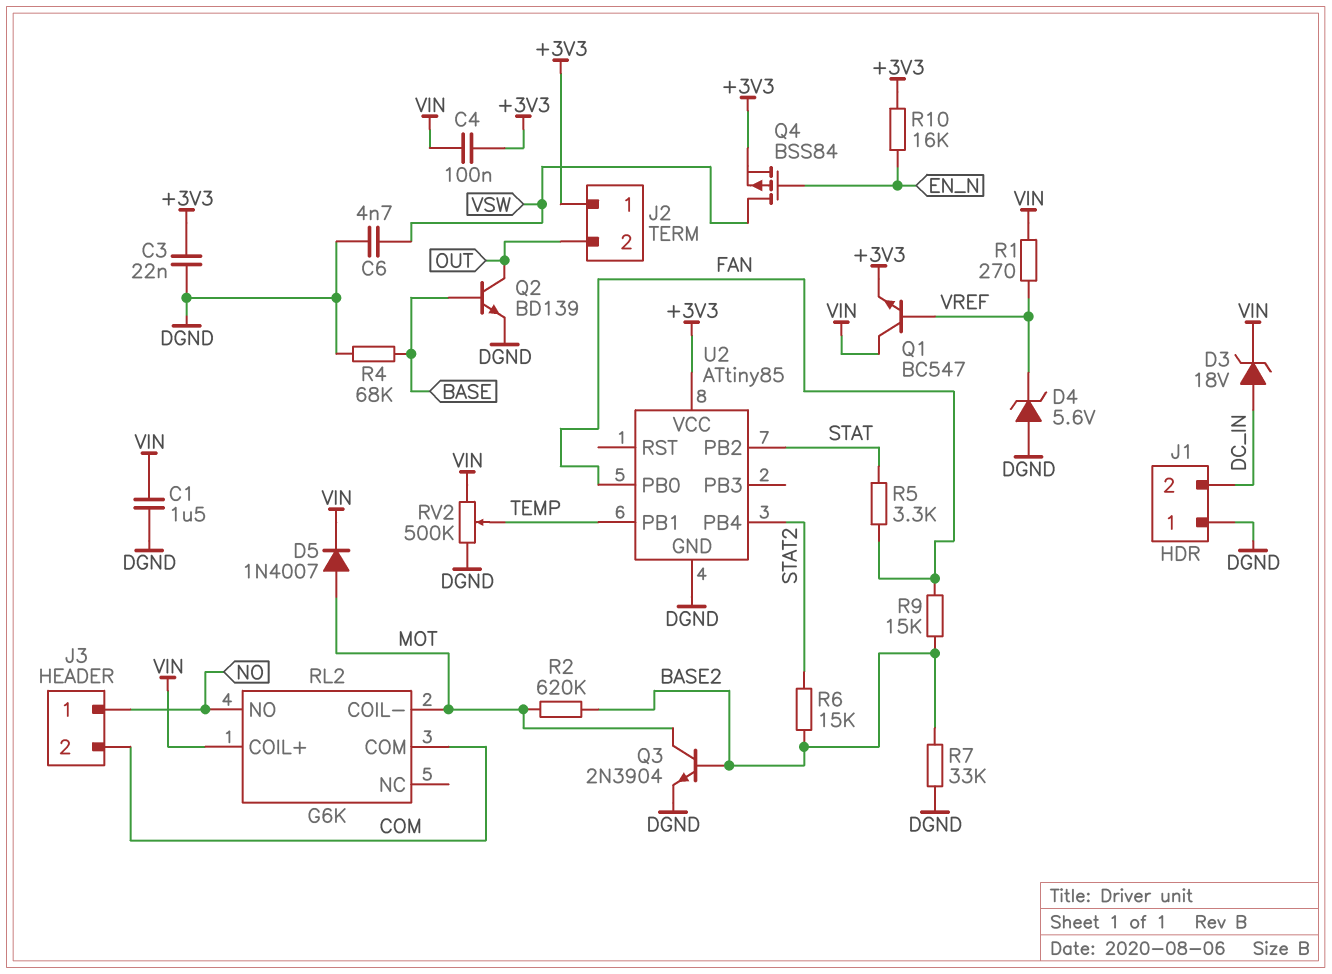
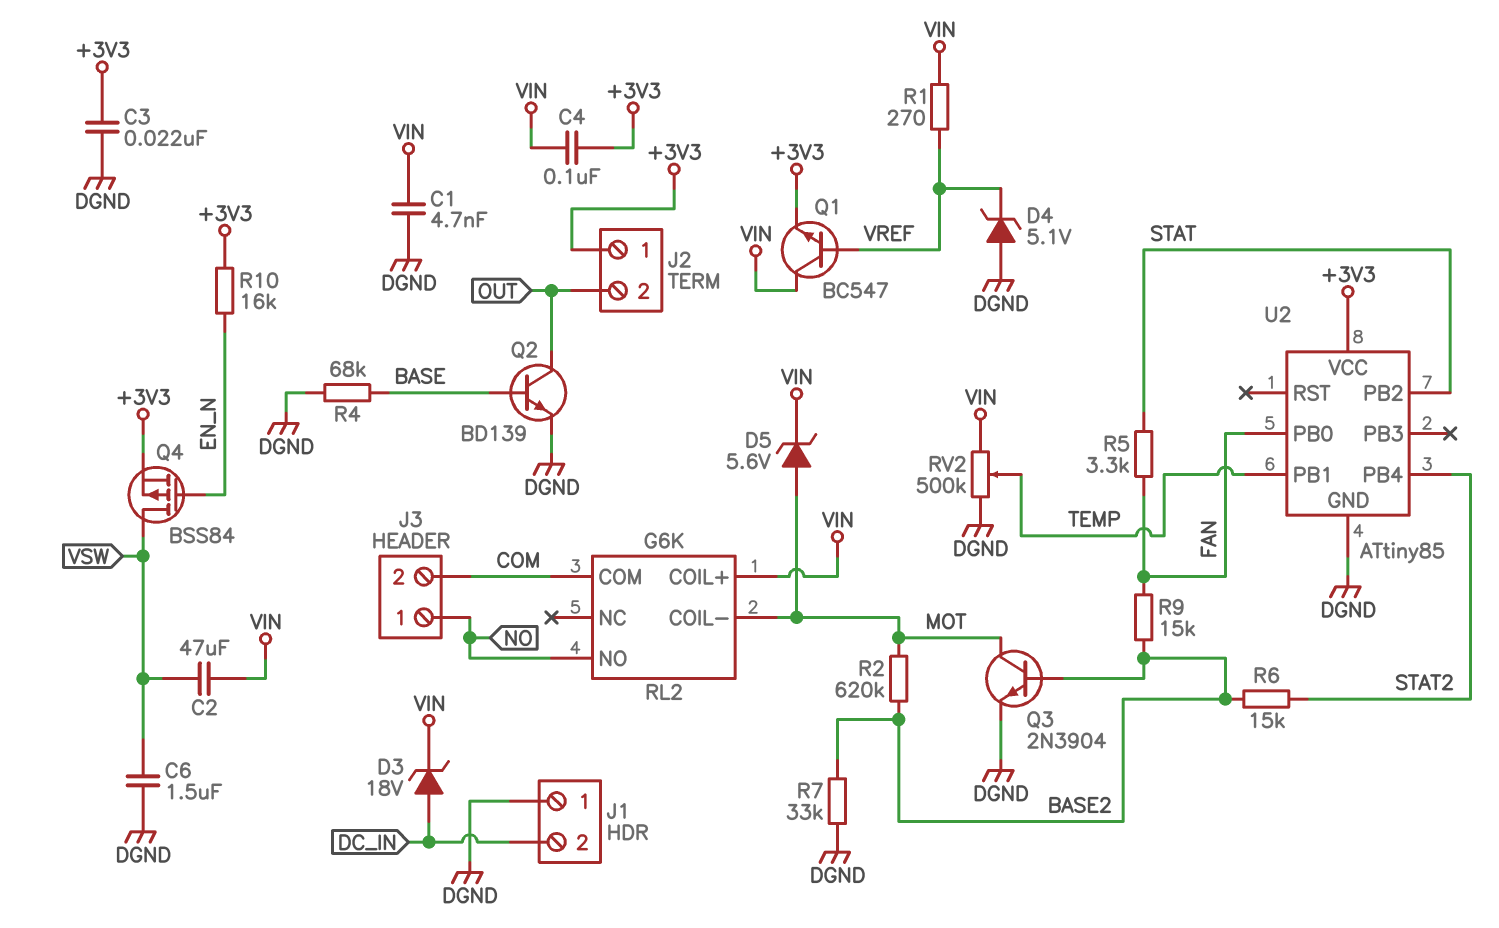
C1: 1.5uF (DGND, VIN) -> 4.7nF (DGND, VIN)
C2: none -> 47uF (VIN, VSW)
C6: 4.7nF (DGND, VSW) -> 1.5uF (DGND, VSW)
D4: zener 5.6V (A DGND, K VREF) -> zener 5.1V (A DGND, K VREF)
D5: diode 1N4007 (A MOT, K VIN) -> zener 5.6V (A MOT, K VIN)

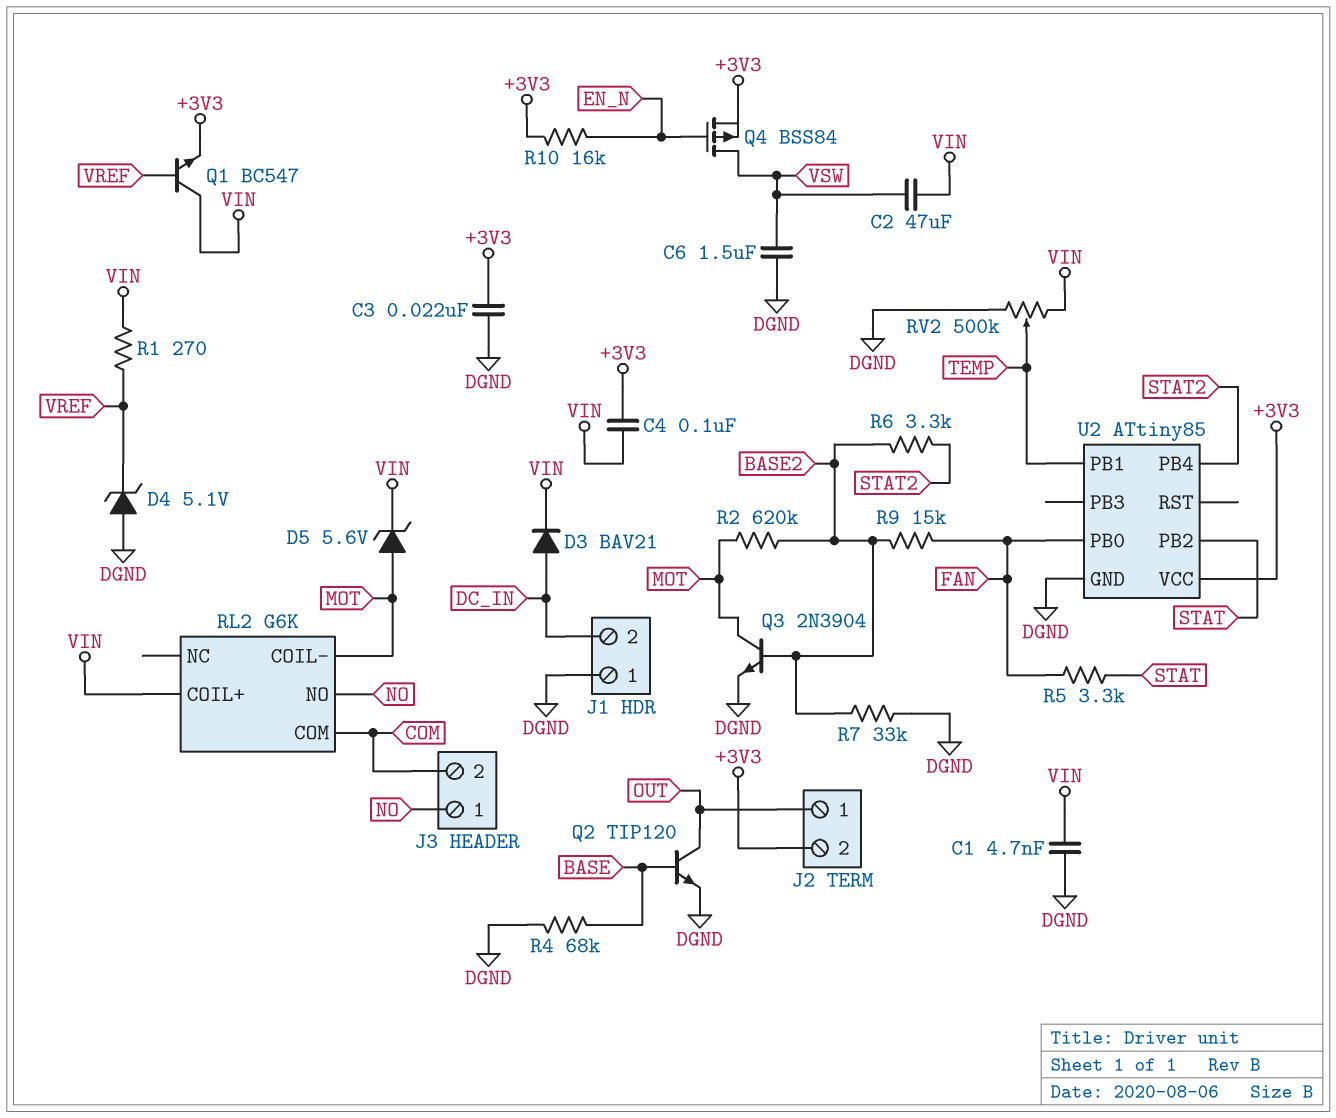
D3: zener 18V (A DC_IN, K VIN) -> diode BAV21 (A DC_IN, K VIN)
J2 pin 1: +3V3 -> OUT
J2 pin 2: OUT -> +3V3
Q2: NPN BD139 (B BASE, C OUT, E DGND) -> NPN TIP120 (B BASE, C OUT, E DGND)
R6: 15k (BASE2, STAT2) -> 3.3k (BASE2, STAT2)

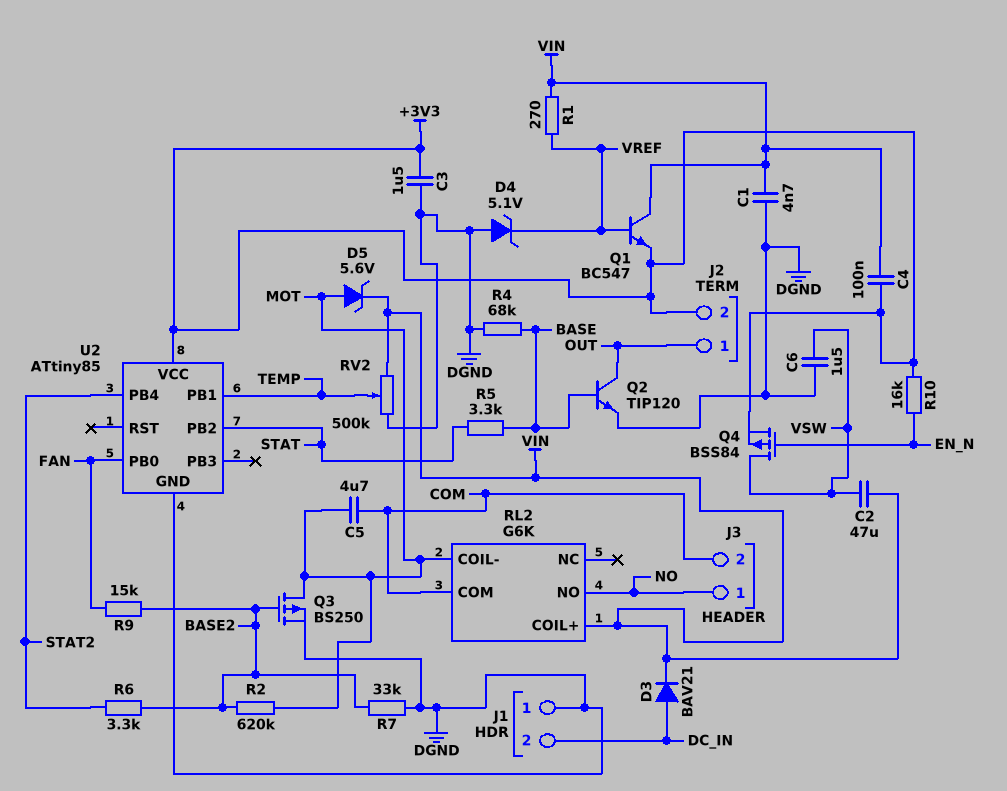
C3: 22nF (+3V3, DGND) -> 1.5uF (+3V3, DGND)
C5: none -> 4.7uF (COM, MOT)
Q3: NPN 2N3904 (B BASE2, C MOT, E DGND) -> PMOS BS250 (G BASE2, D MOT, S DGND)
R5: 3.3k (FAN, STAT) -> 3.3k (BASE, STAT)

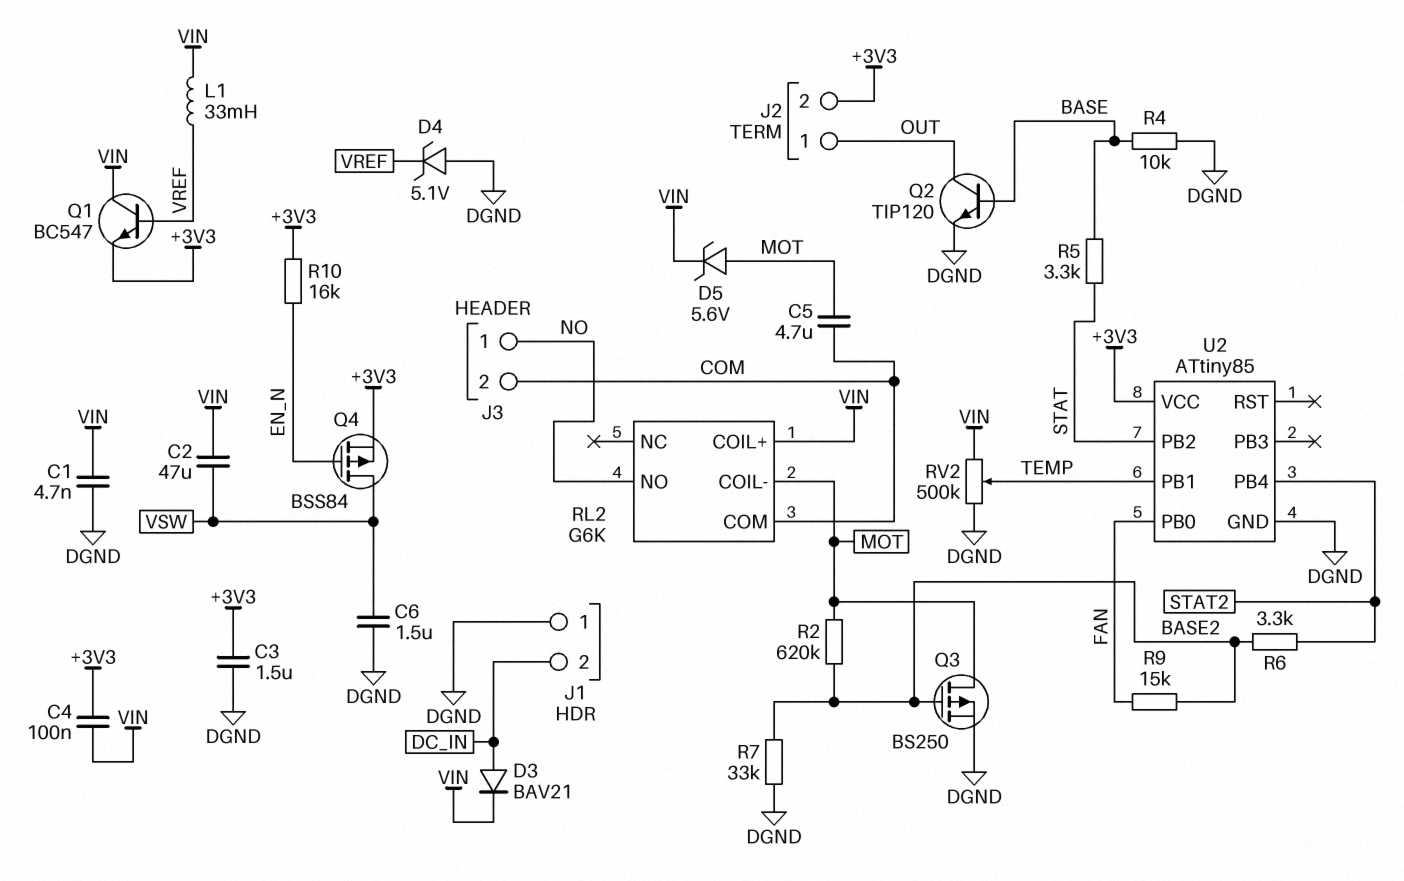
L1: none -> 33mH (VIN, VREF)
R1: 270 (VIN, VREF) -> none
R4: 68k (BASE, DGND) -> 10k (BASE, DGND)

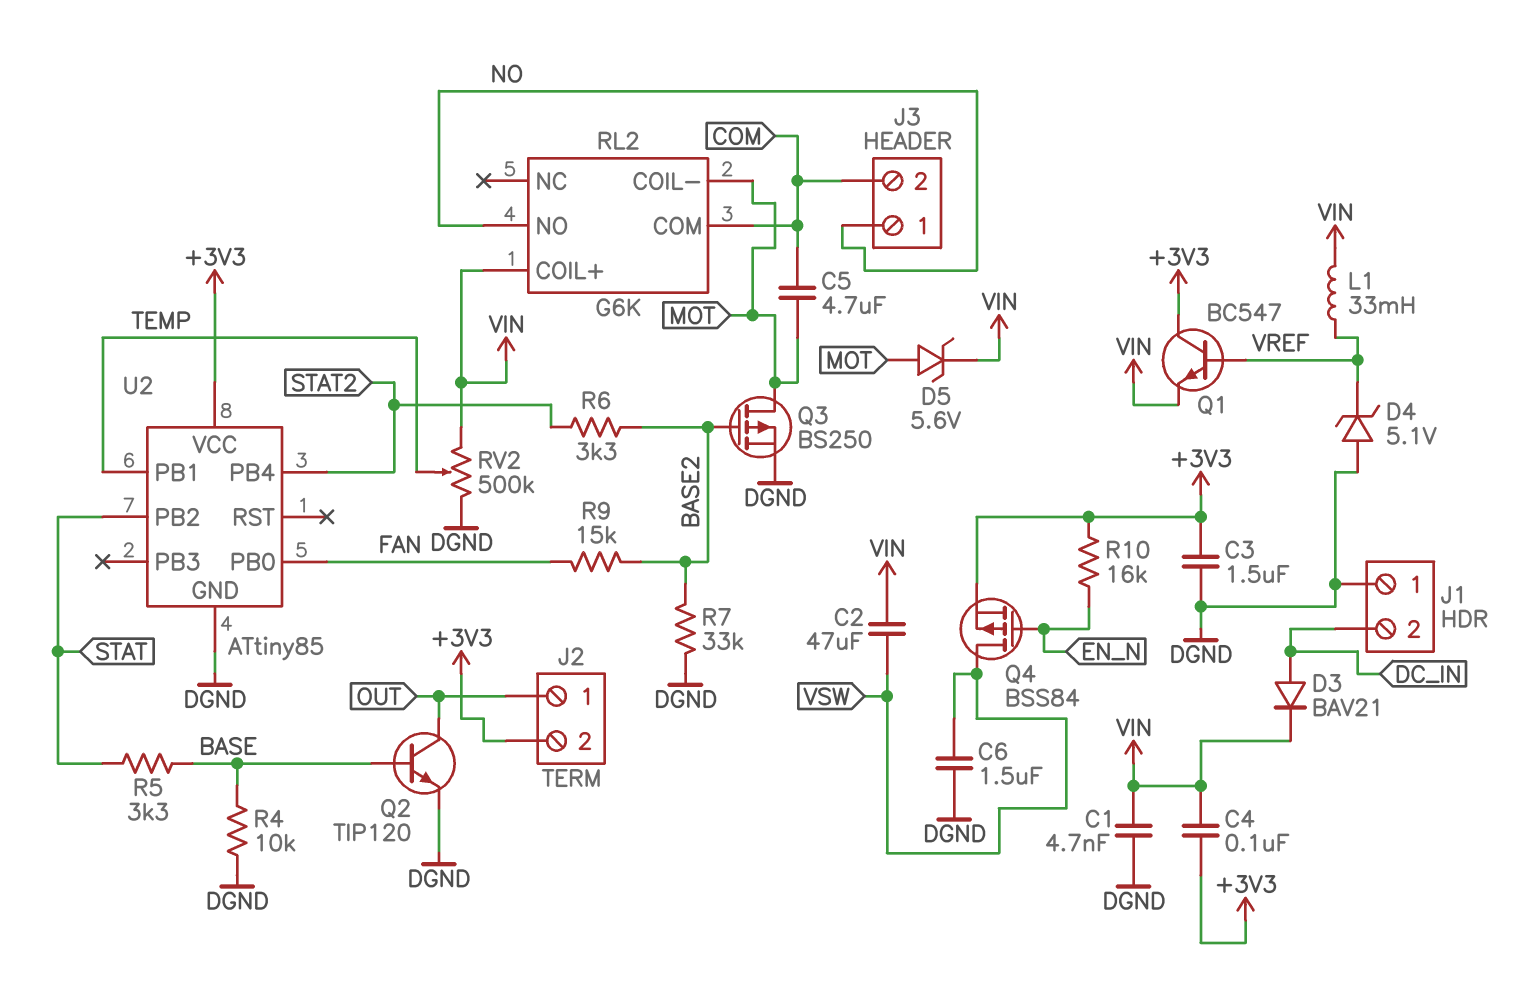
Q1: NPN BC547 (B VREF, C VIN, E +3V3) -> NPN BC547 (B VREF, C +3V3, E VIN)
R2: 620k (BASE2, MOT) -> none

